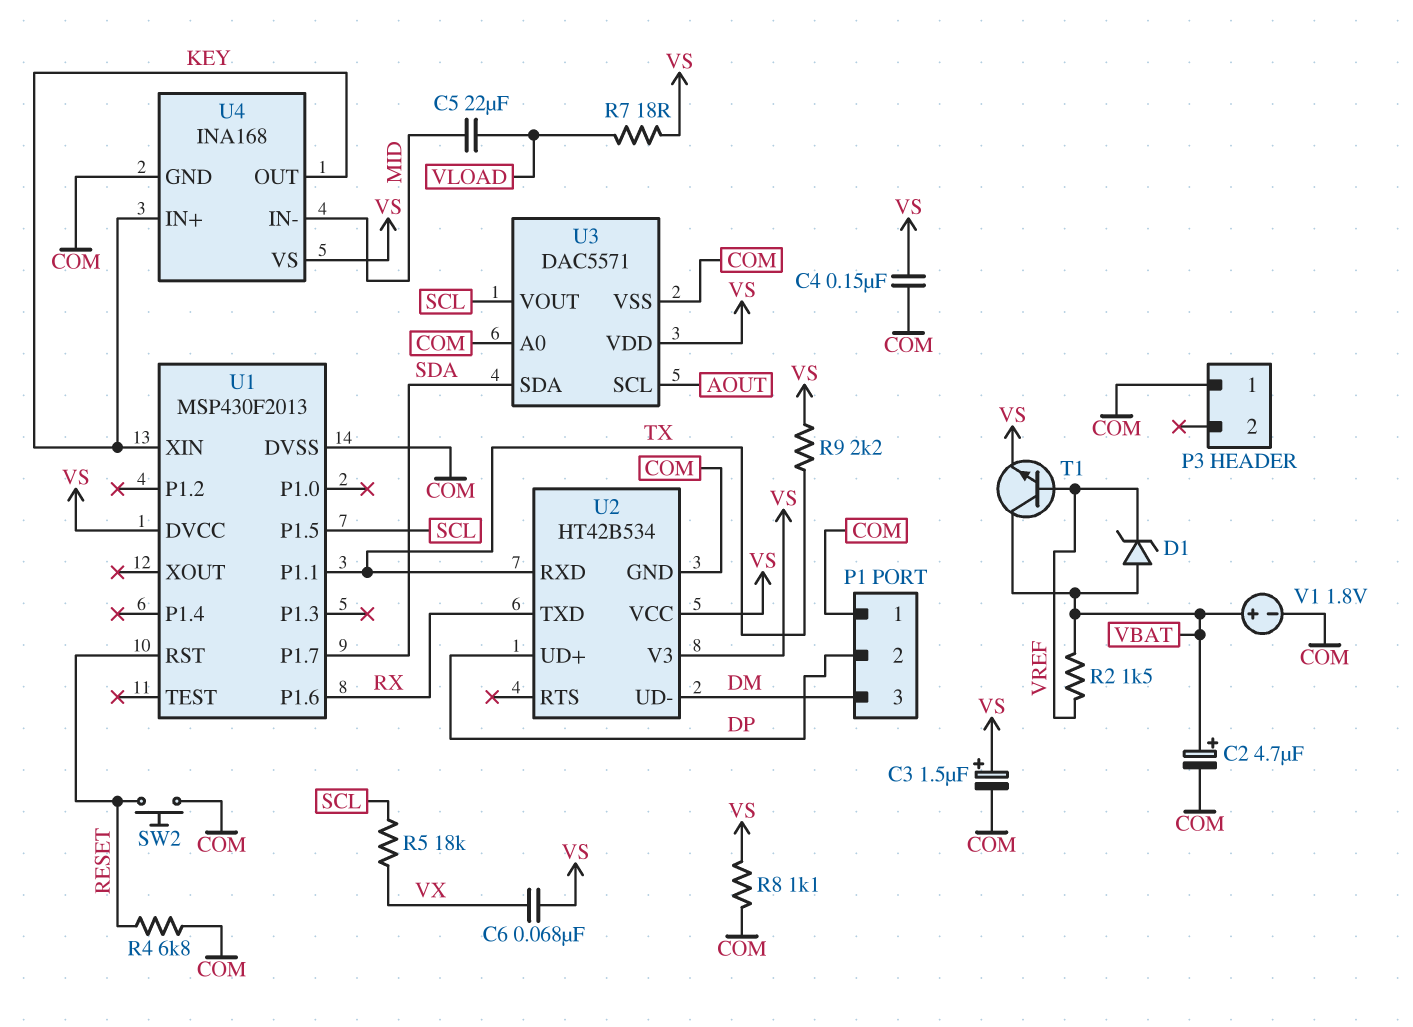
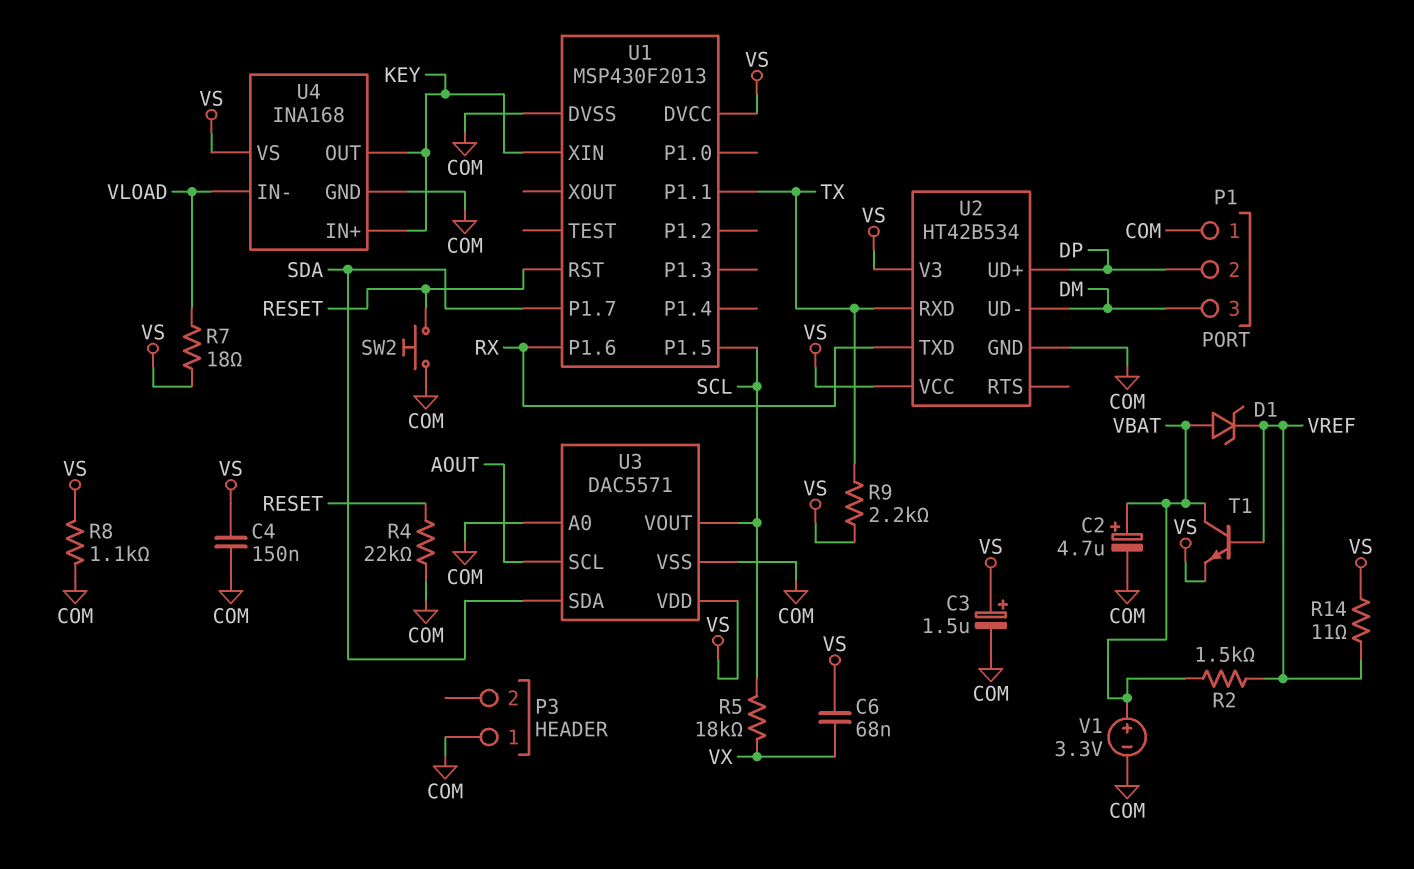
C5: 22uF (MID, VLOAD) -> none
R4: 6.8k (COM, RESET) -> 22k (COM, RESET)
R14: none -> 11 (VREF, VS)
U4 pin IN-: MID -> VLOAD
V1: 1.8V (plus VBAT, minus COM) -> 3.3V (plus VBAT, minus COM)

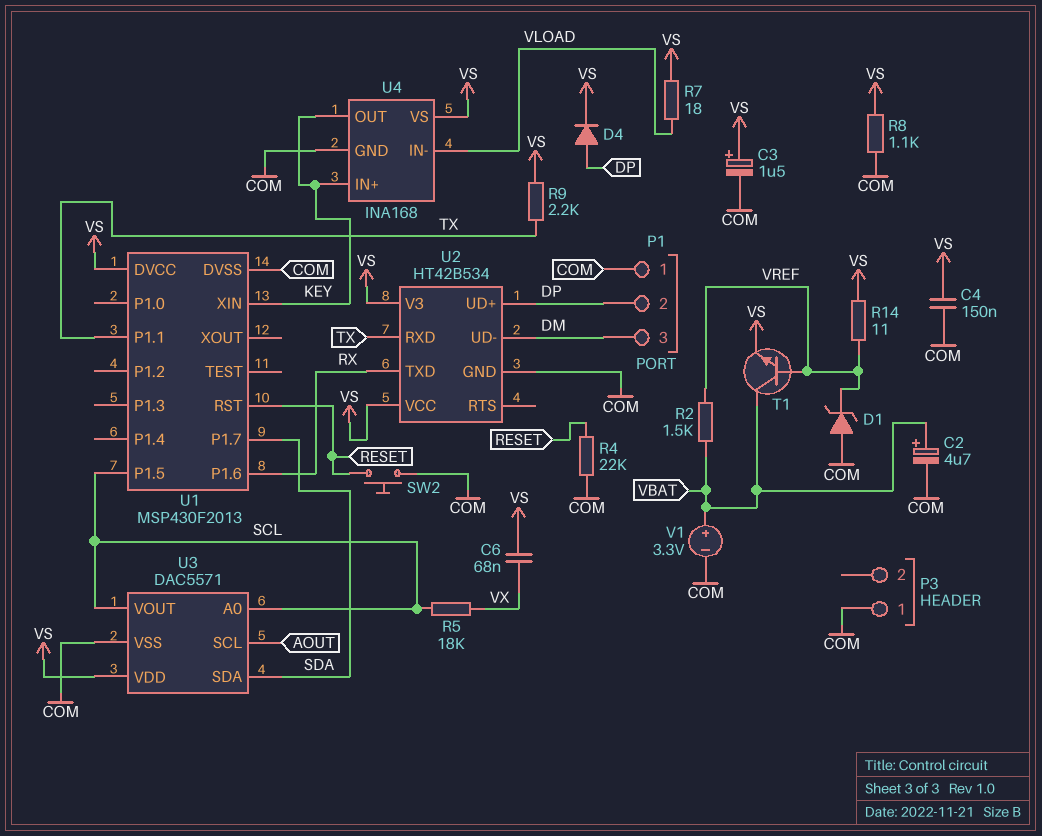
D1: zener (A VBAT, K VREF) -> zener (A COM, K VREF)
D4: none -> diode (A DP, K VS)
U3 pin A0: COM -> SCL

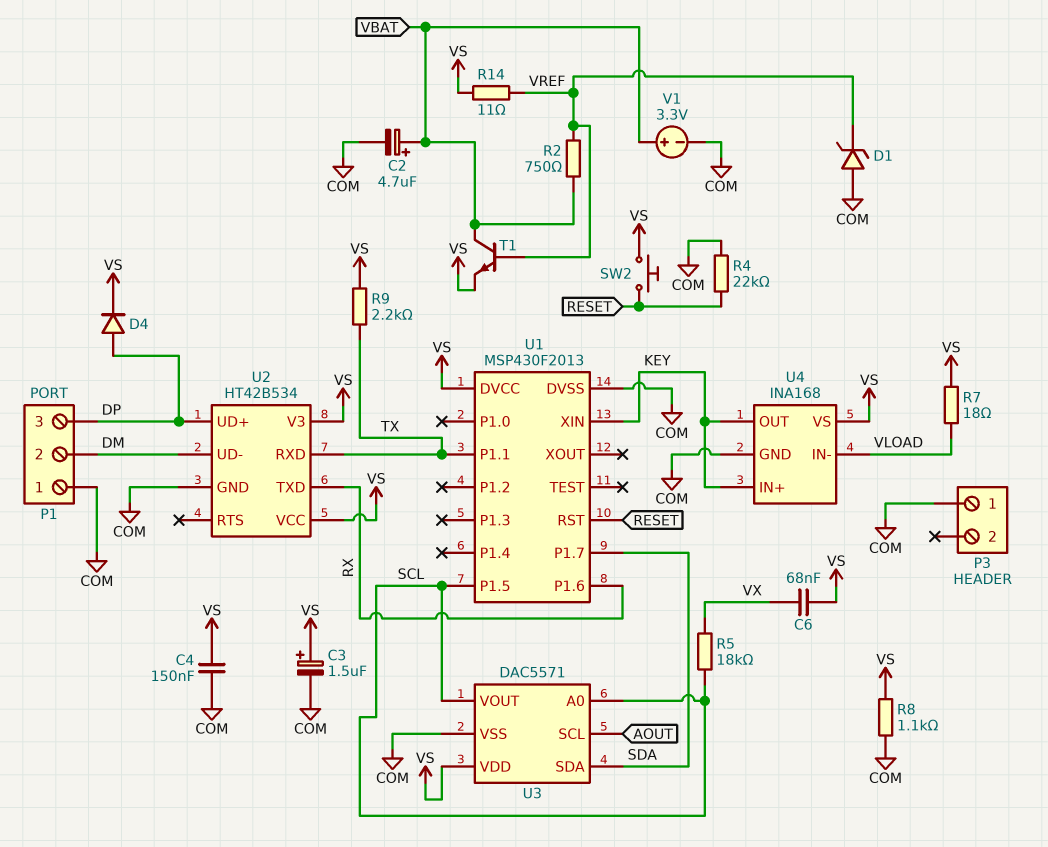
P1 pin 2: DP -> DM
P1 pin 3: DM -> DP
R2: 1.5k (VBAT, VREF) -> 750 (VBAT, VREF)
SW2: button (COM, RESET) -> button (RESET, VS)

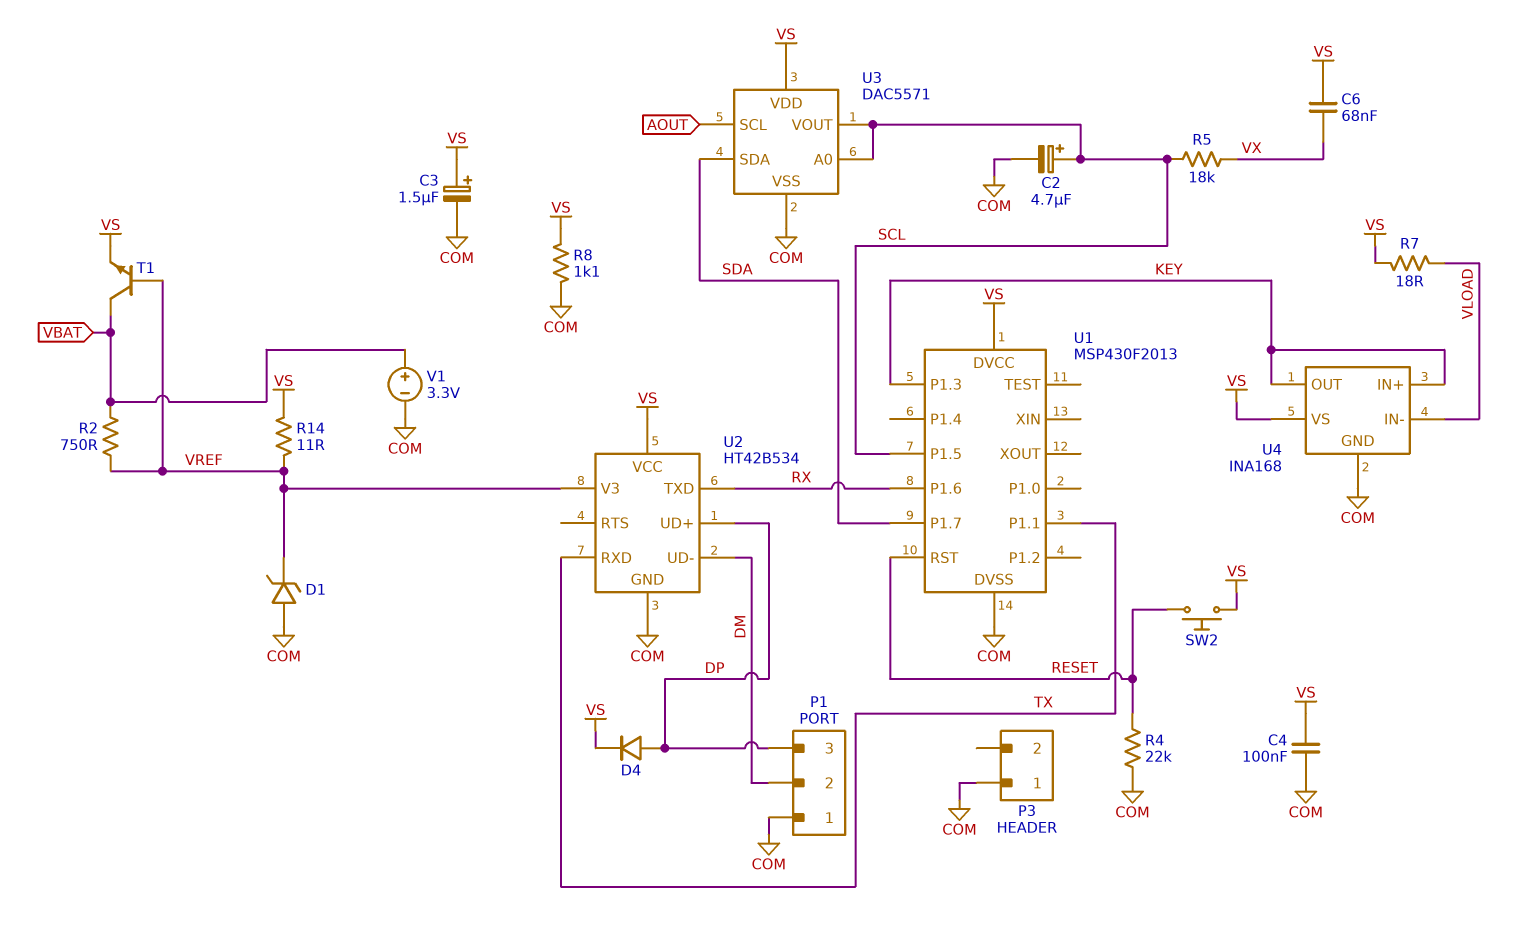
C2: 4.7uF (plus VBAT, minus COM) -> 4.7uF (plus SCL, minus COM)
C4: 150nF (COM, VS) -> 100nF (COM, VS)
R9: 2.2k (TX, VS) -> none
U1 pin P1.3: none -> KEY
U1 pin XIN: KEY -> none
U2 pin V3: VS -> VREF

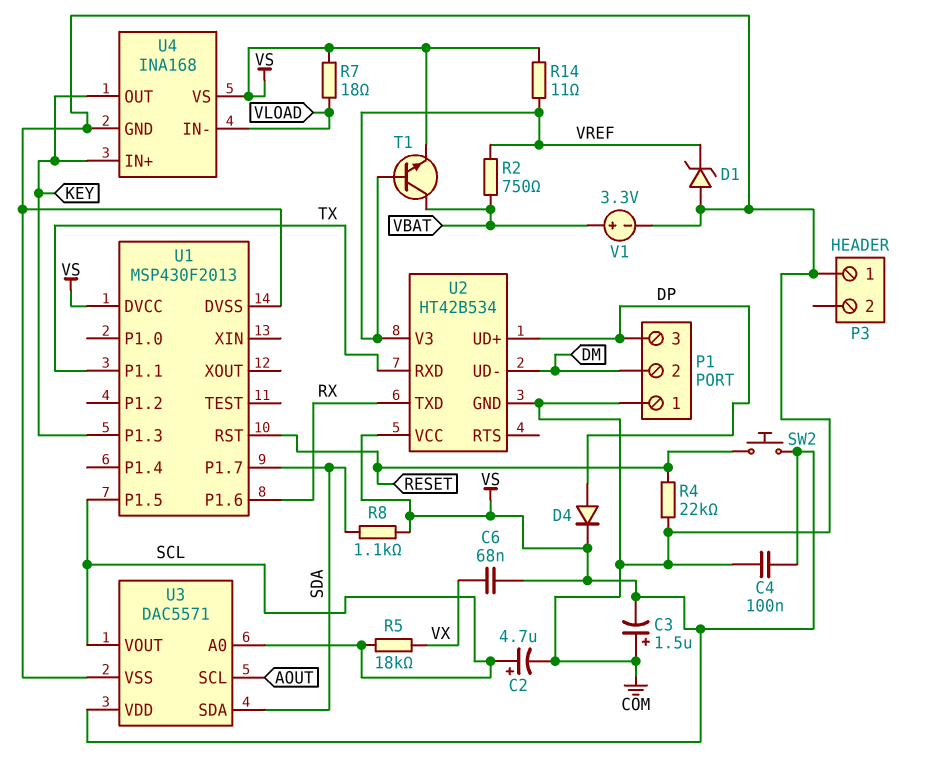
C3: 1.5uF (plus VS, minus COM) -> 1.5uF (plus COM, minus VS)
R8: 1.1k (COM, VS) -> 1.1k (SDA, VS)

